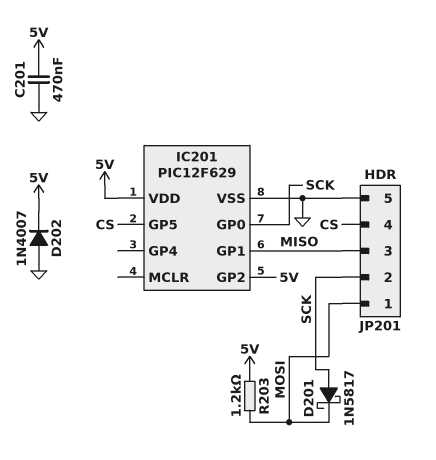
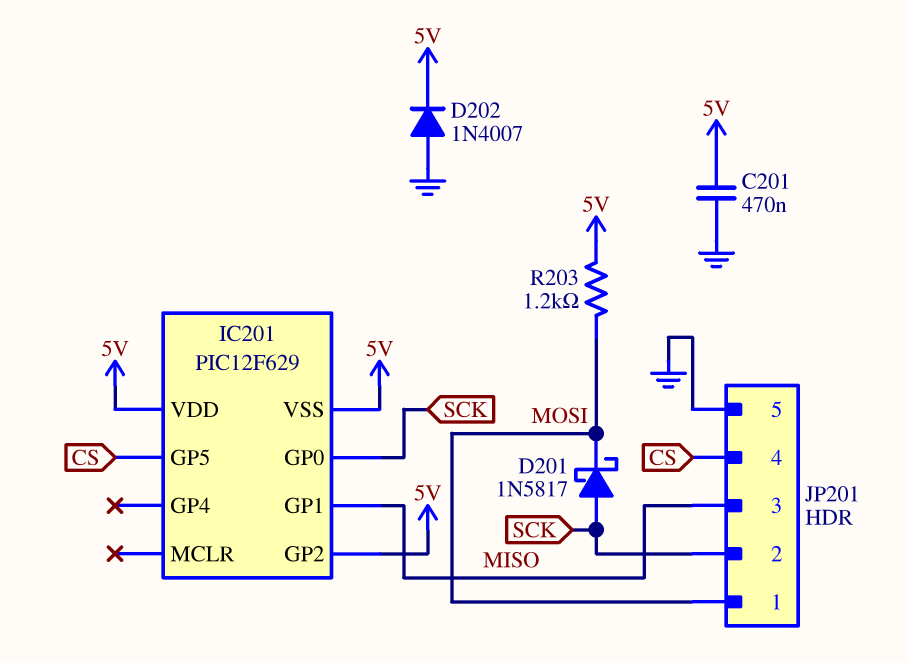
IC201 pin VSS: GND -> 5V

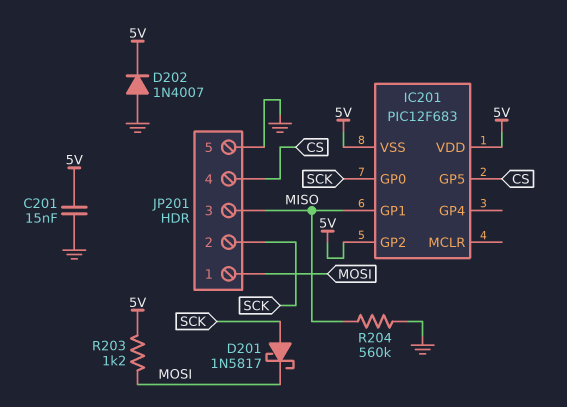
C201: 470nF (5V, GND) -> 15nF (5V, GND)
IC201: PIC12F629 -> PIC12F683
R204: none -> 560k (GND, MISO)

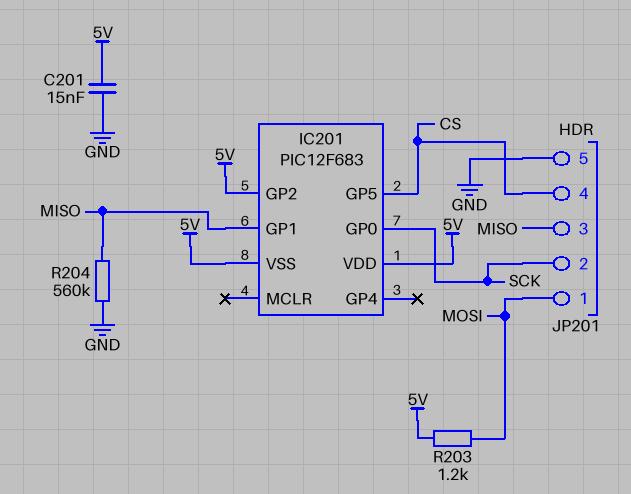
D201: schottky 1N5817 (A SCK, K MOSI) -> none
D202: diode 1N4007 (A GND, K 5V) -> none

